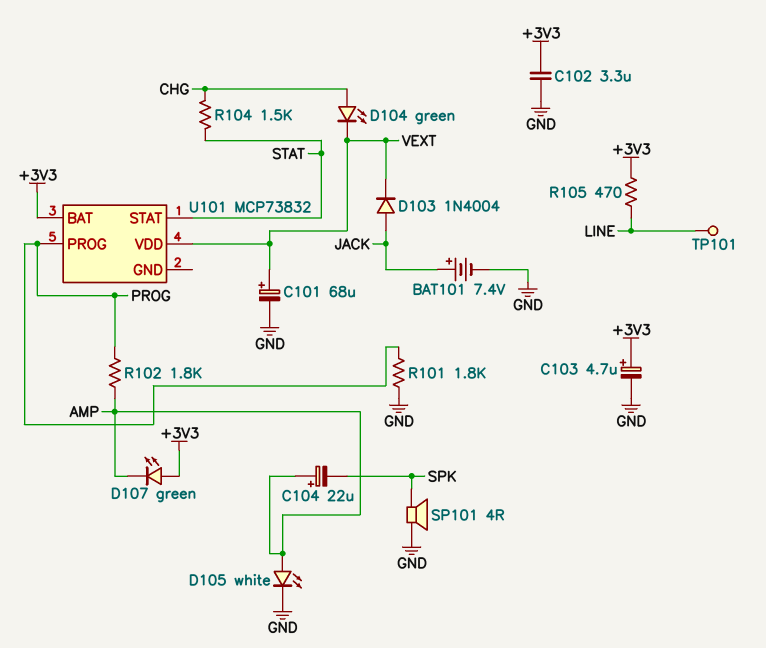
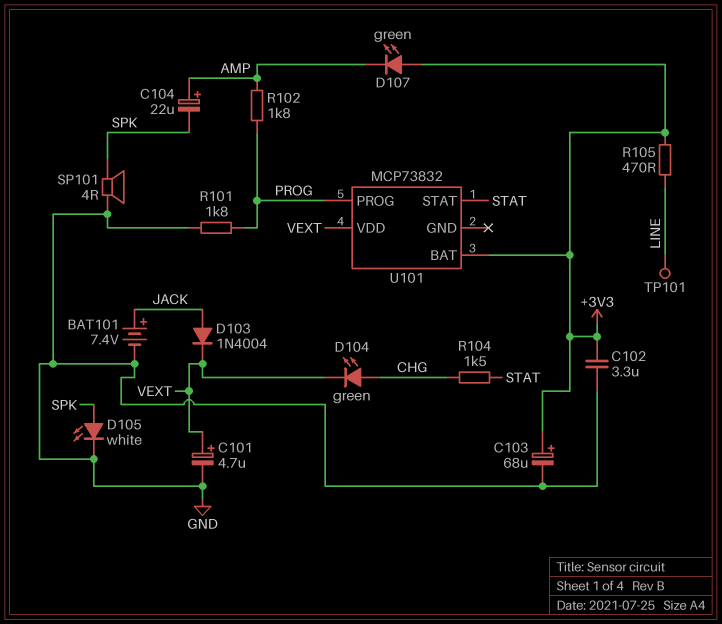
C101: 68uF (plus VEXT, minus GND) -> 4.7uF (plus VEXT, minus GND)
C103: 4.7uF (plus +3V3, minus GND) -> 68uF (plus +3V3, minus GND)
D105: LED white (A AMP, K GND) -> LED white (A SPK, K GND)

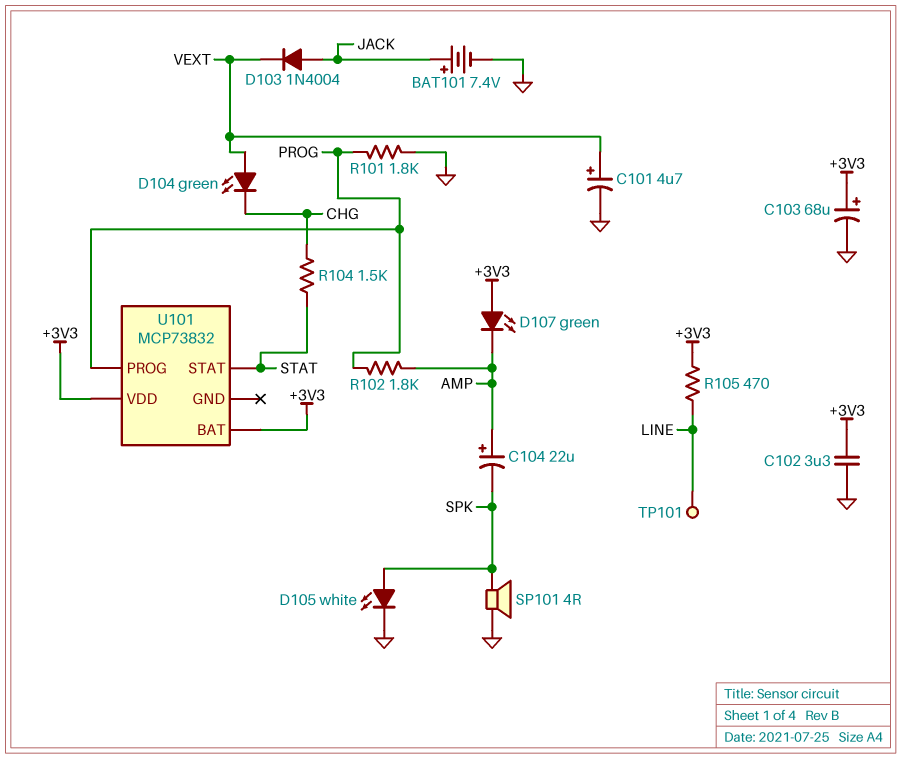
D104: LED green (A CHG, K VEXT) -> LED green (A VEXT, K CHG)
U101 pin VDD: VEXT -> +3V3

